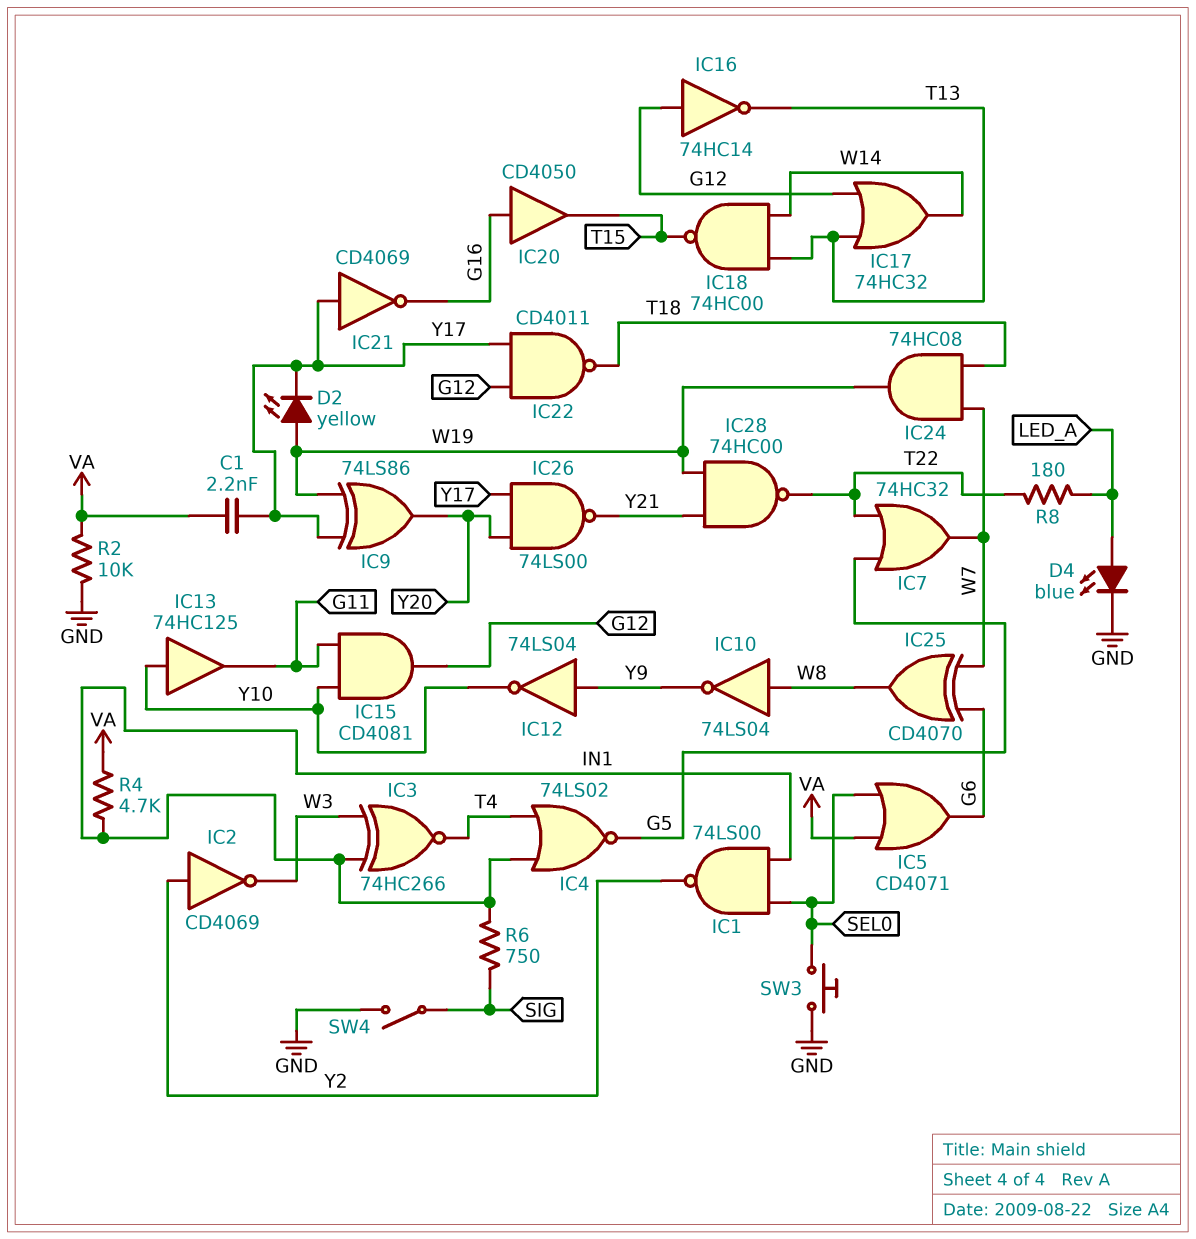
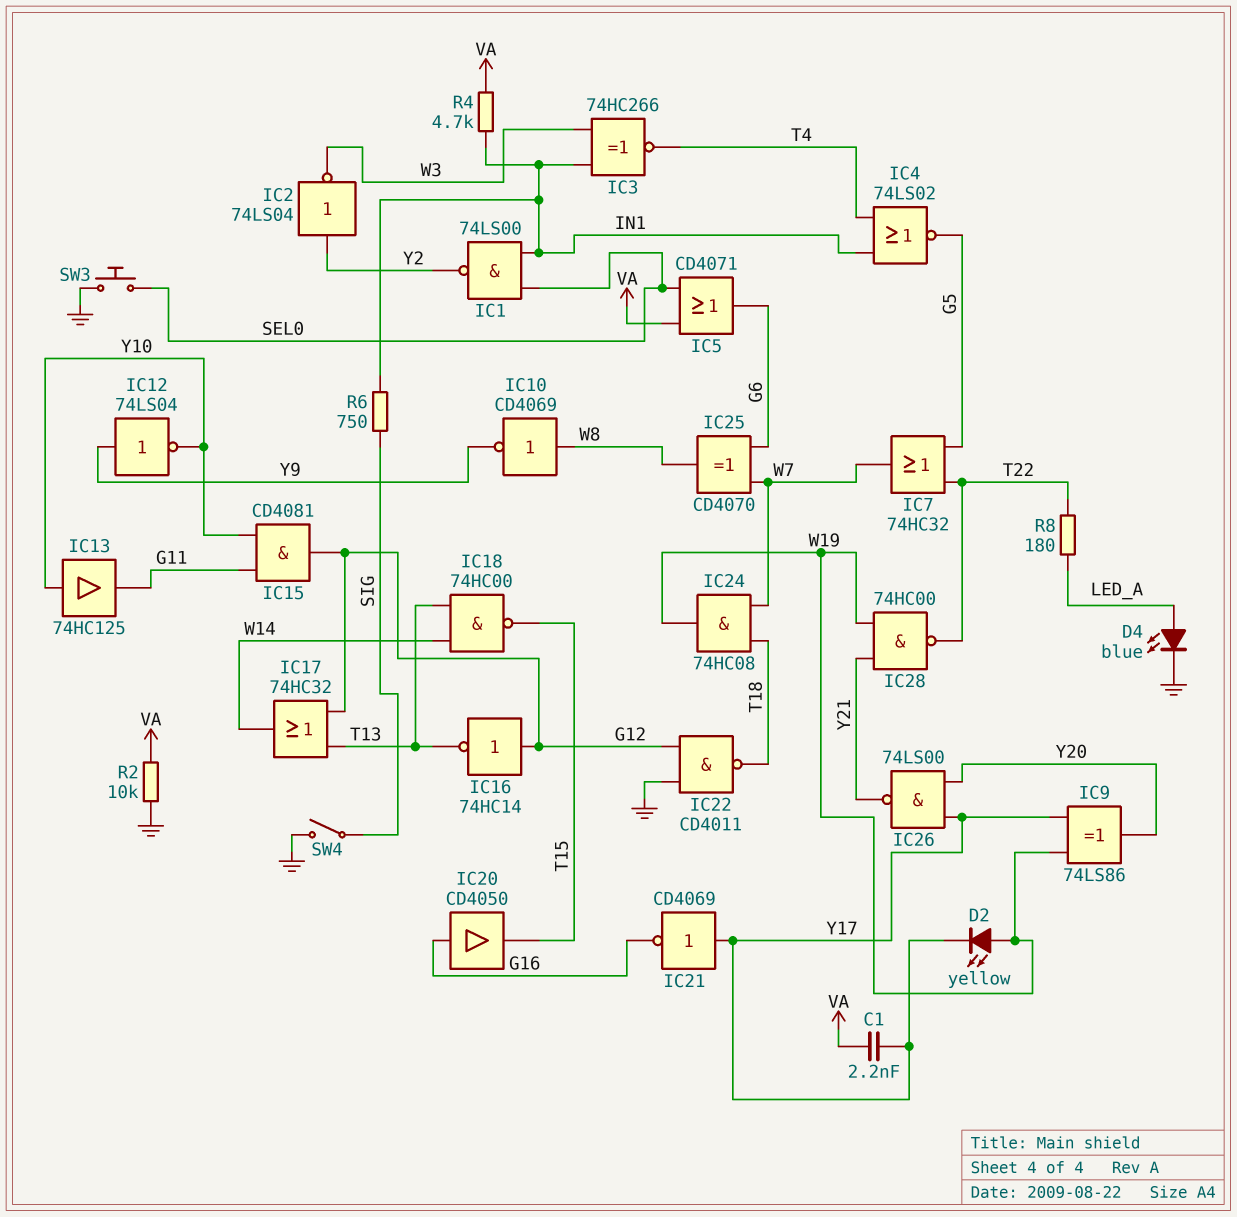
IC2: NOT CD4069 (in Y2, out W3) -> NOT 74LS04 (in Y2, out W3)
IC10: NOT 74LS04 (in W8, out Y9) -> NOT CD4069 (in W8, out Y9)
IC22: NAND CD4011 (in G12, in Y17, out T18) -> NAND CD4011 (in G12, in GND, out T18)

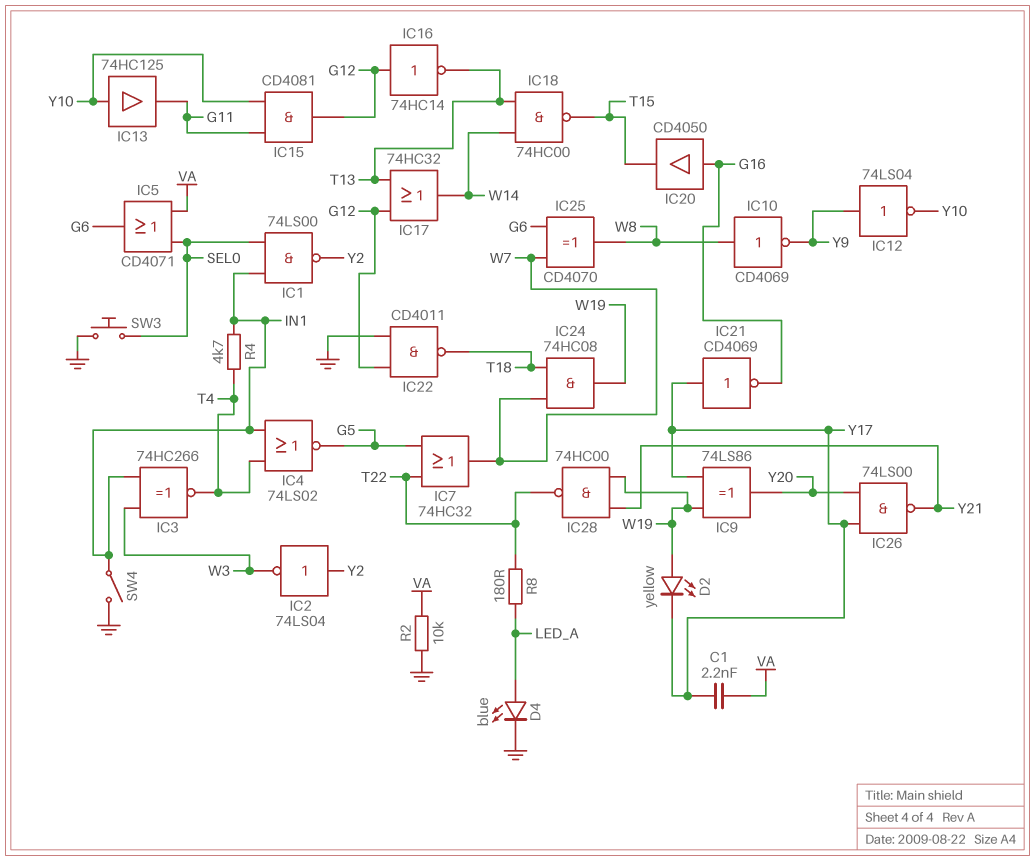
R4: 4.7k (IN1, VA) -> 4.7k (IN1, T4)
R6: 750 (IN1, SIG) -> none
SW4: switch (GND, SIG) -> switch (GND, IN1)

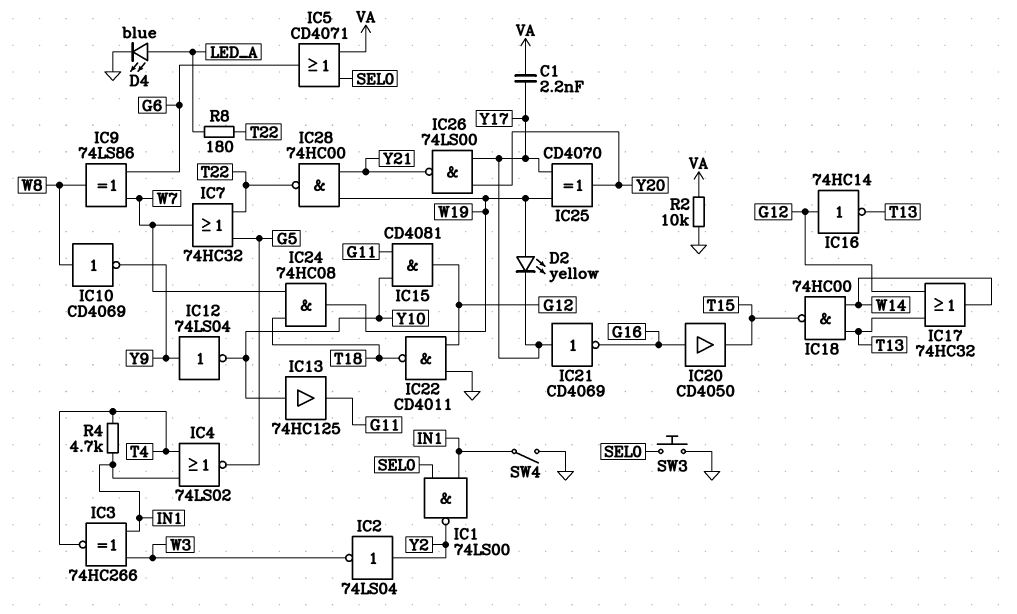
IC9: XOR 74LS86 (in W19, in Y17, out Y20) -> XOR 74LS86 (in G6, in W7, out W8)
IC25: XOR CD4070 (in G6, in W7, out W8) -> XOR CD4070 (in W19, in Y17, out Y20)

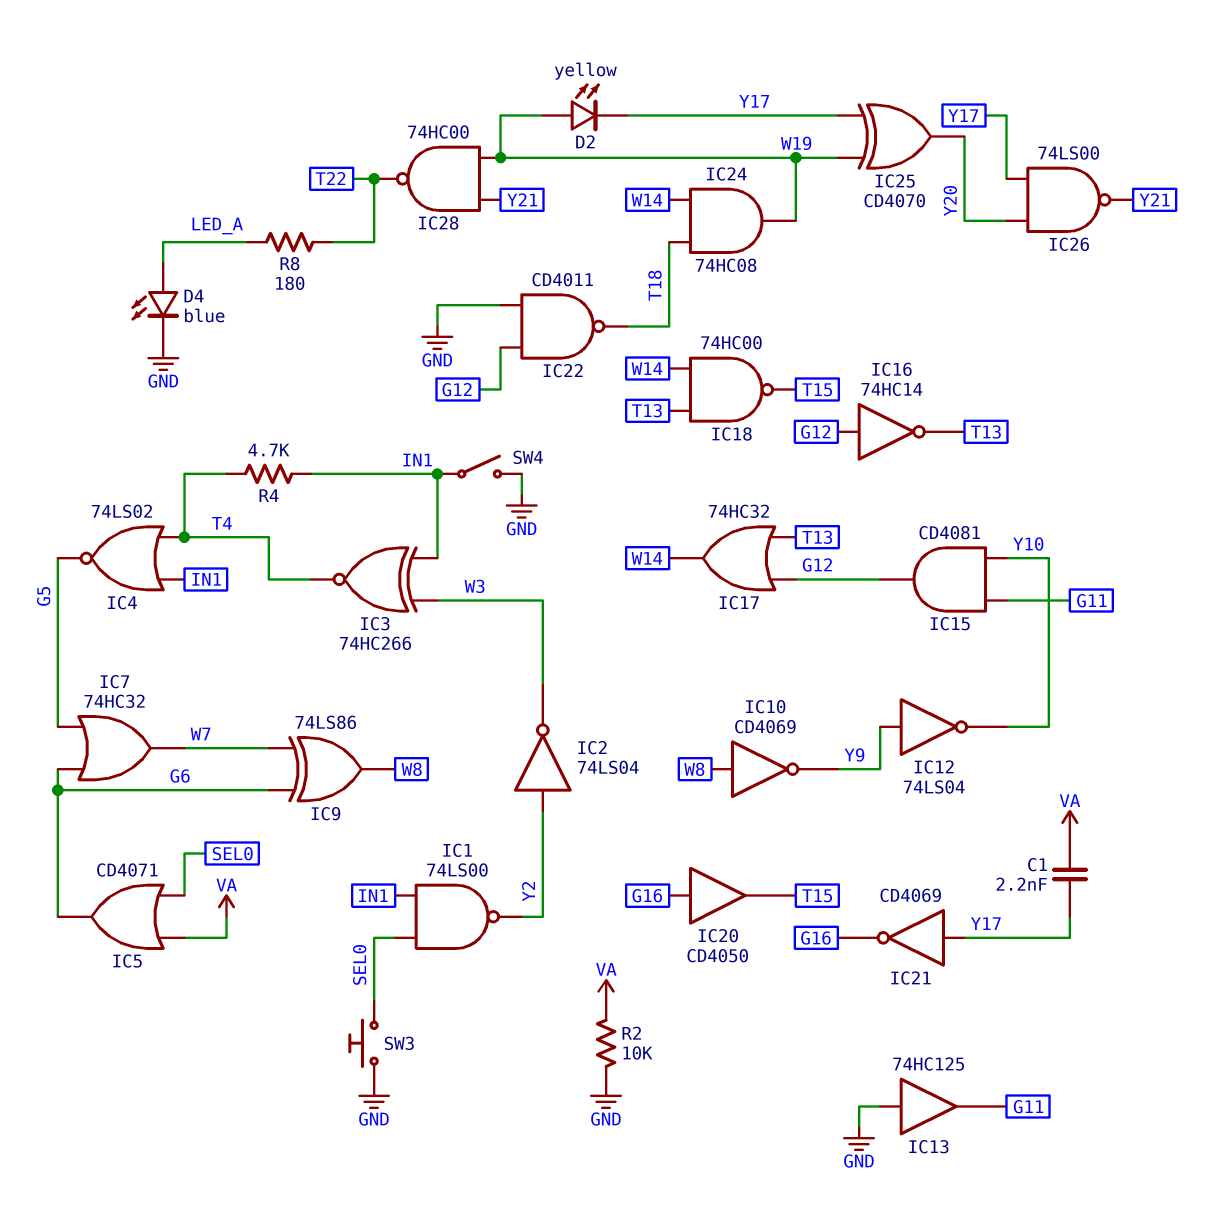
IC7: OR 74HC32 (in G5, in T22, out W7) -> OR 74HC32 (in G5, in G6, out W7)
IC13: buffer 74HC125 (in Y10, out G11) -> buffer 74HC125 (in GND, out G11)
IC24: AND 74HC08 (in T18, in W7, out W19) -> AND 74HC08 (in T18, in W14, out W19)

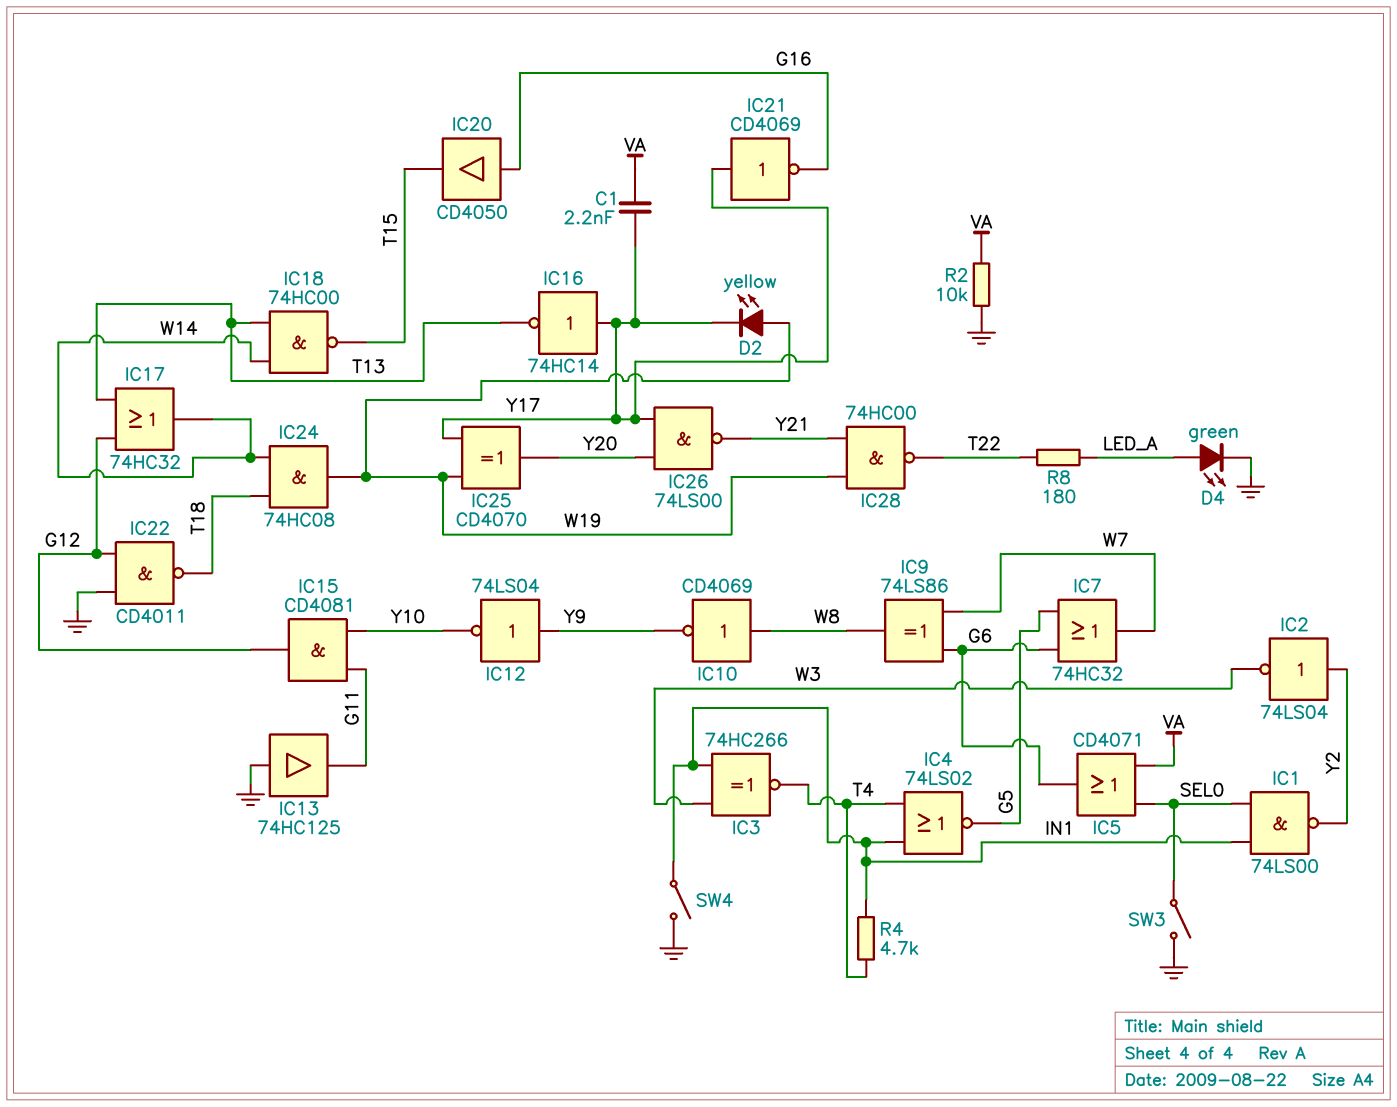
D4: LED blue (A LED_A, K GND) -> LED green (A LED_A, K GND)
IC16: NOT 74HC14 (in G12, out T13) -> NOT 74HC14 (in Y17, out T13)
SW3: button (GND, SEL0) -> switch (GND, SEL0)

